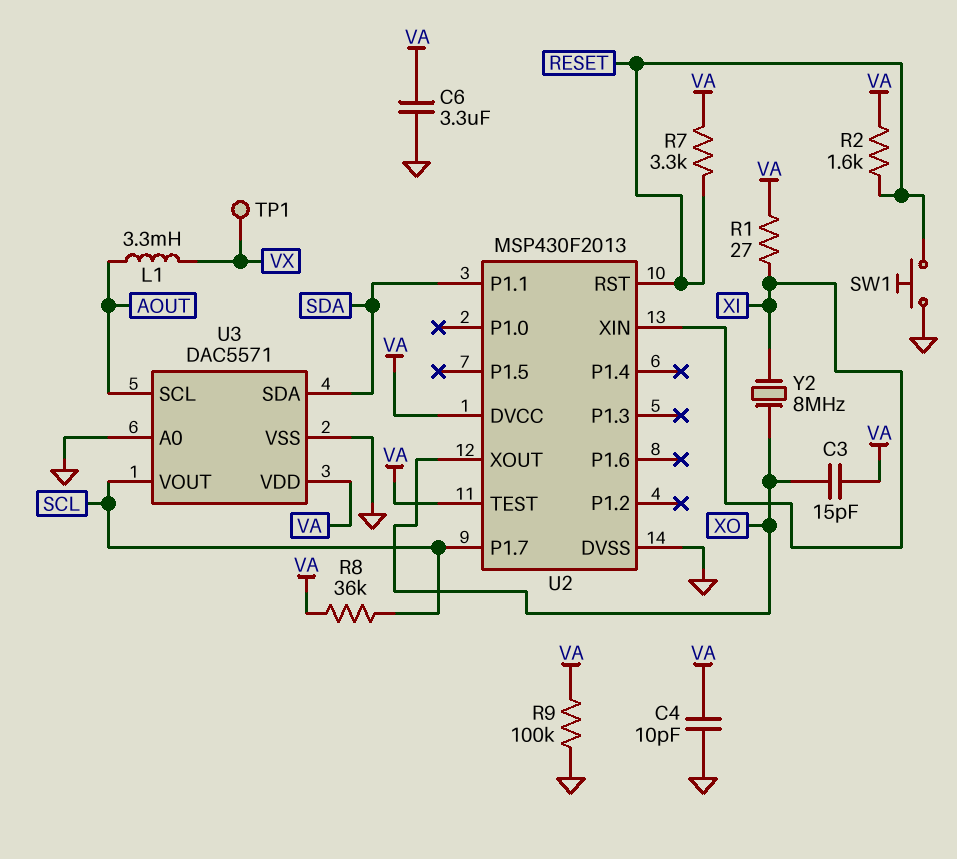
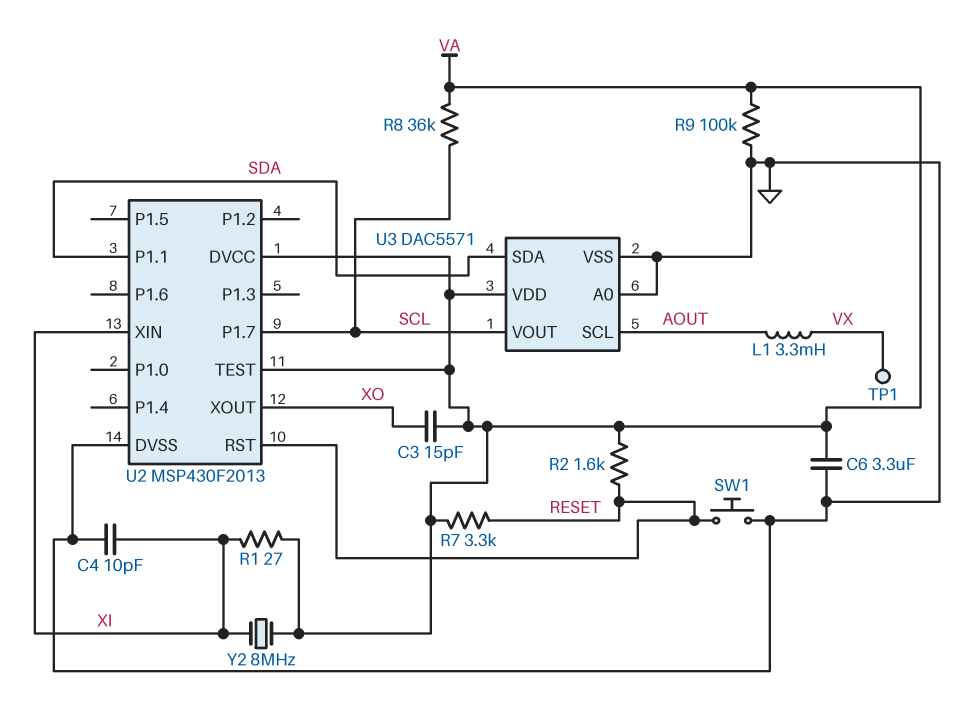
C4: 10pF (GND, VA) -> 10pF (GND, XI)
Y2: 8MHz (XI, XO) -> 8MHz (VA, XI)

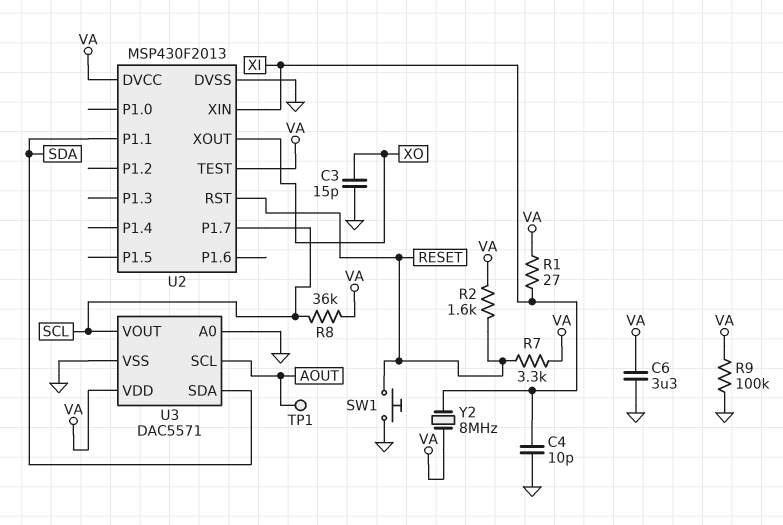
C3: 15pF (VA, XO) -> 15pF (GND, XO)
L1: 3.3mH (AOUT, VX) -> none
TP1: test point (VX) -> test point (AOUT)

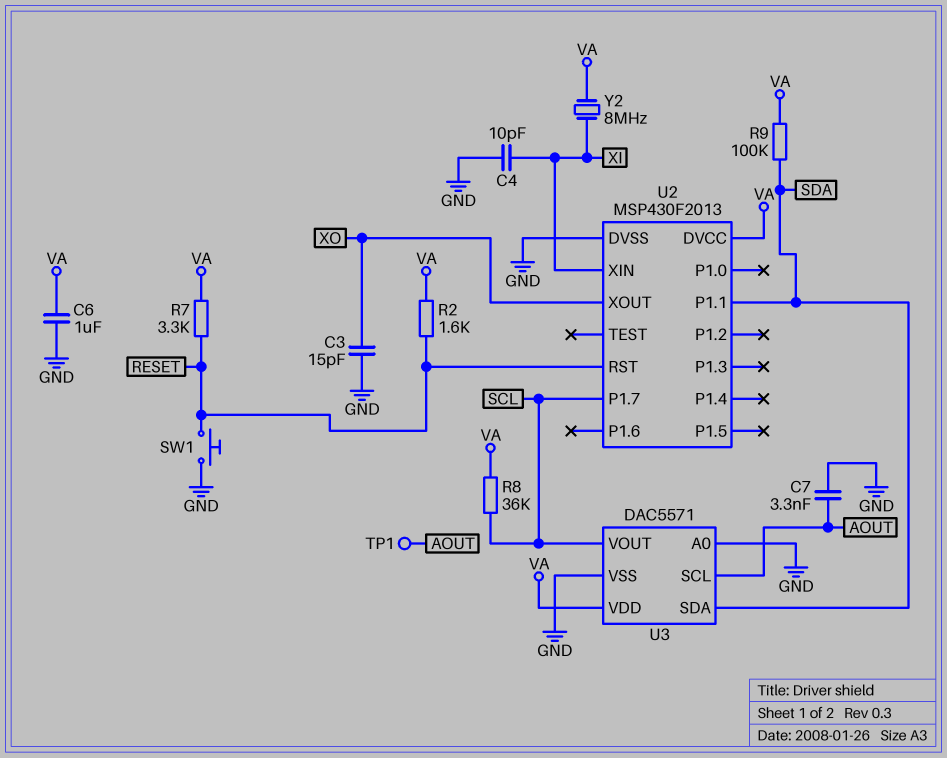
C6: 3.3uF (GND, VA) -> 1uF (GND, VA)
C7: none -> 3.3nF (AOUT, GND)
R1: 27 (VA, XI) -> none
R9: 100k (GND, VA) -> 100k (SDA, VA)
U2 pin TEST: VA -> none

